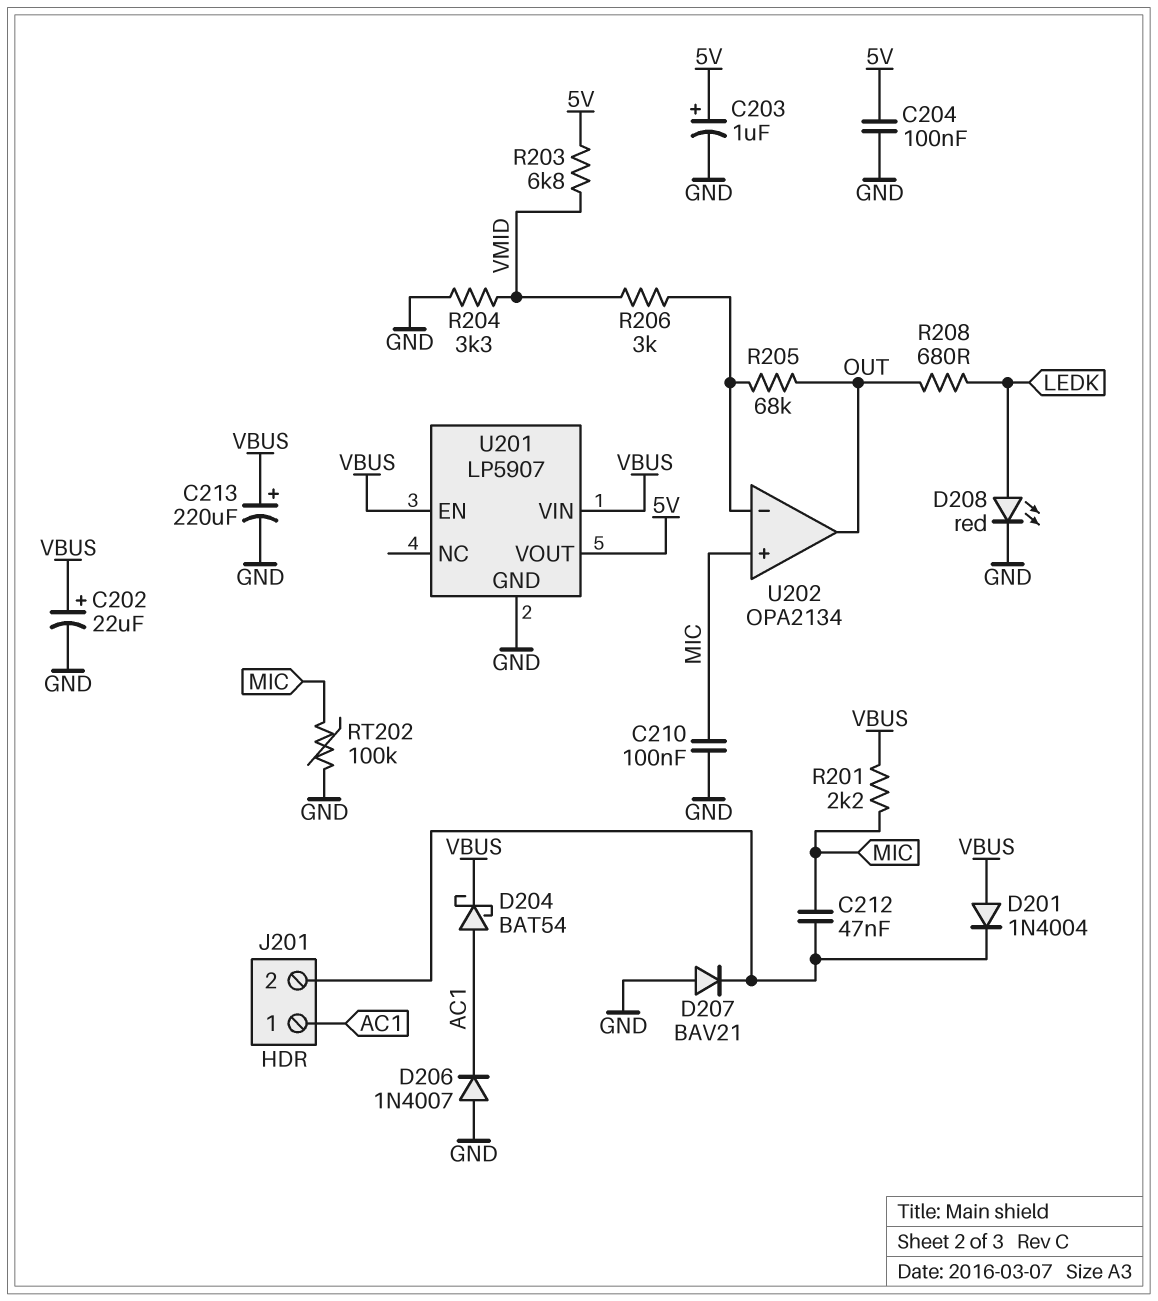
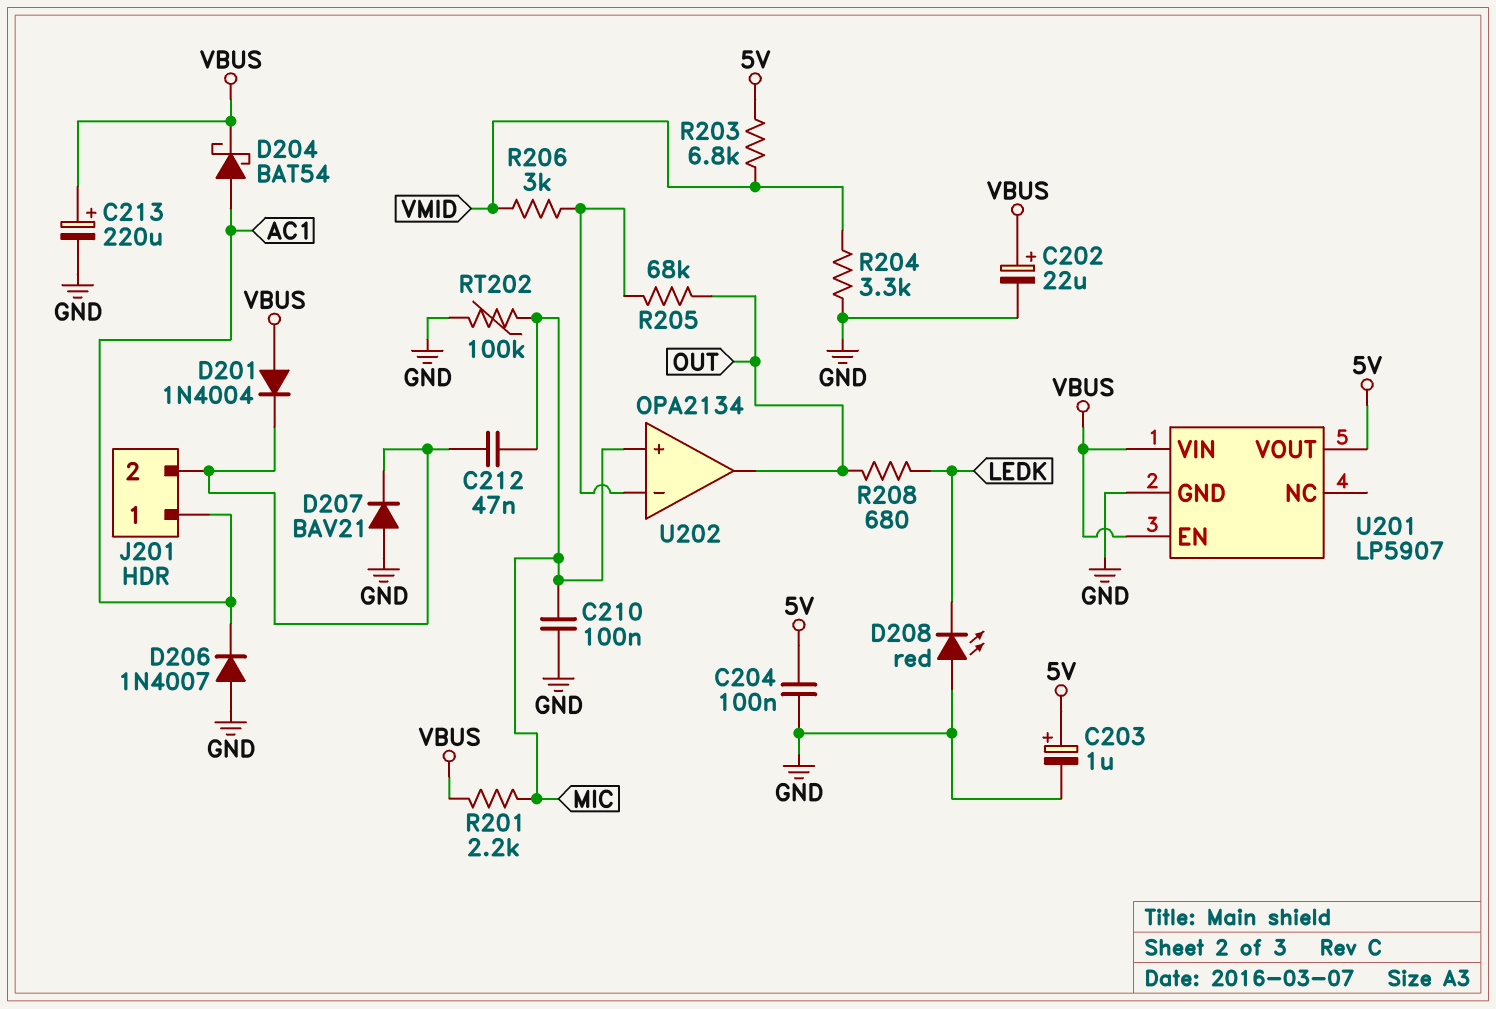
D208: LED red (A LEDK, K GND) -> LED red (A GND, K LEDK)

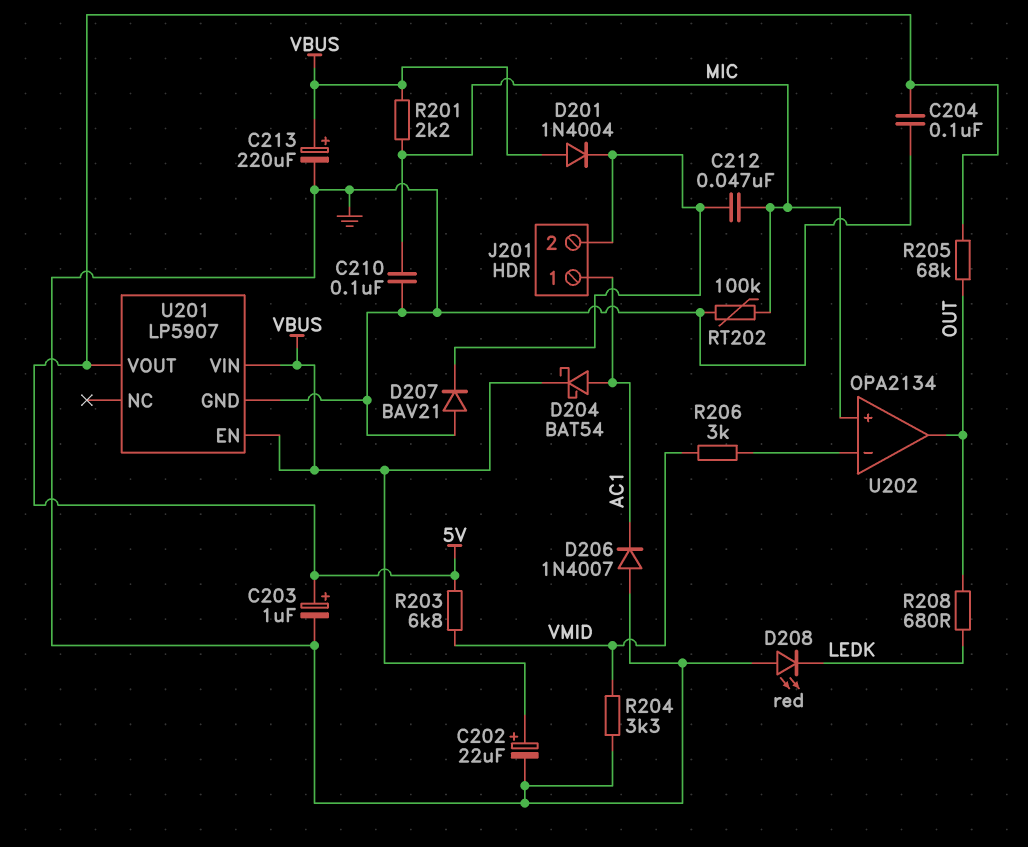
R205: 68k (OUT, U202/in-) -> 68k (5V, OUT)

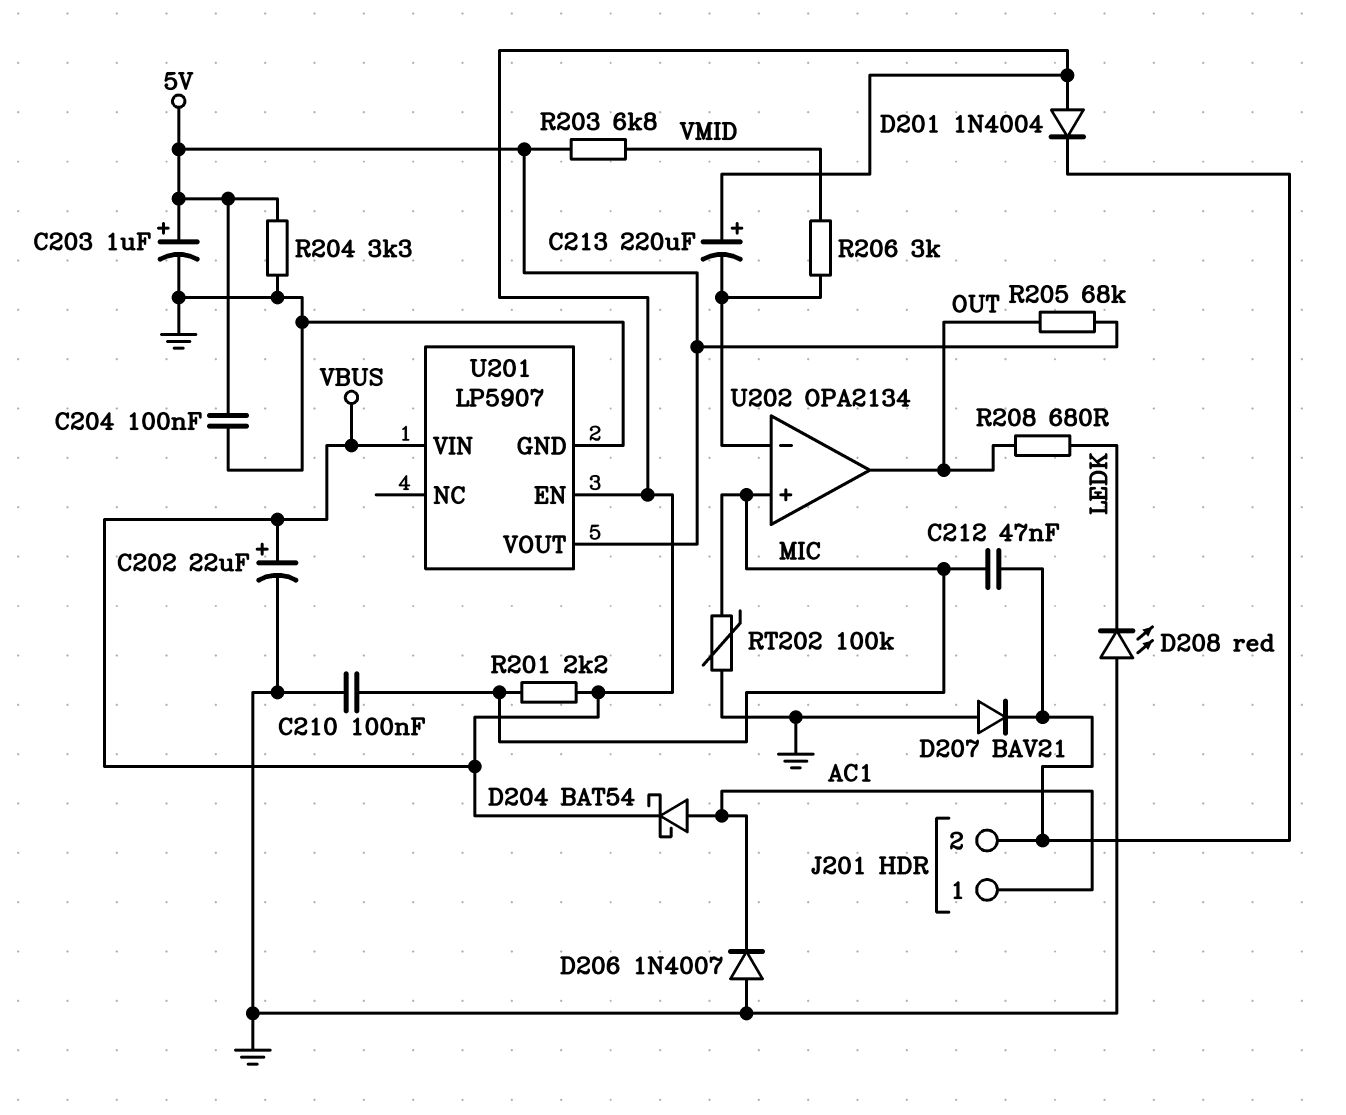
C213: 220uF (plus VBUS, minus GND) -> 220uF (plus VBUS, minus U202/in-)
R204: 3.3k (GND, VMID) -> 3.3k (5V, GND)

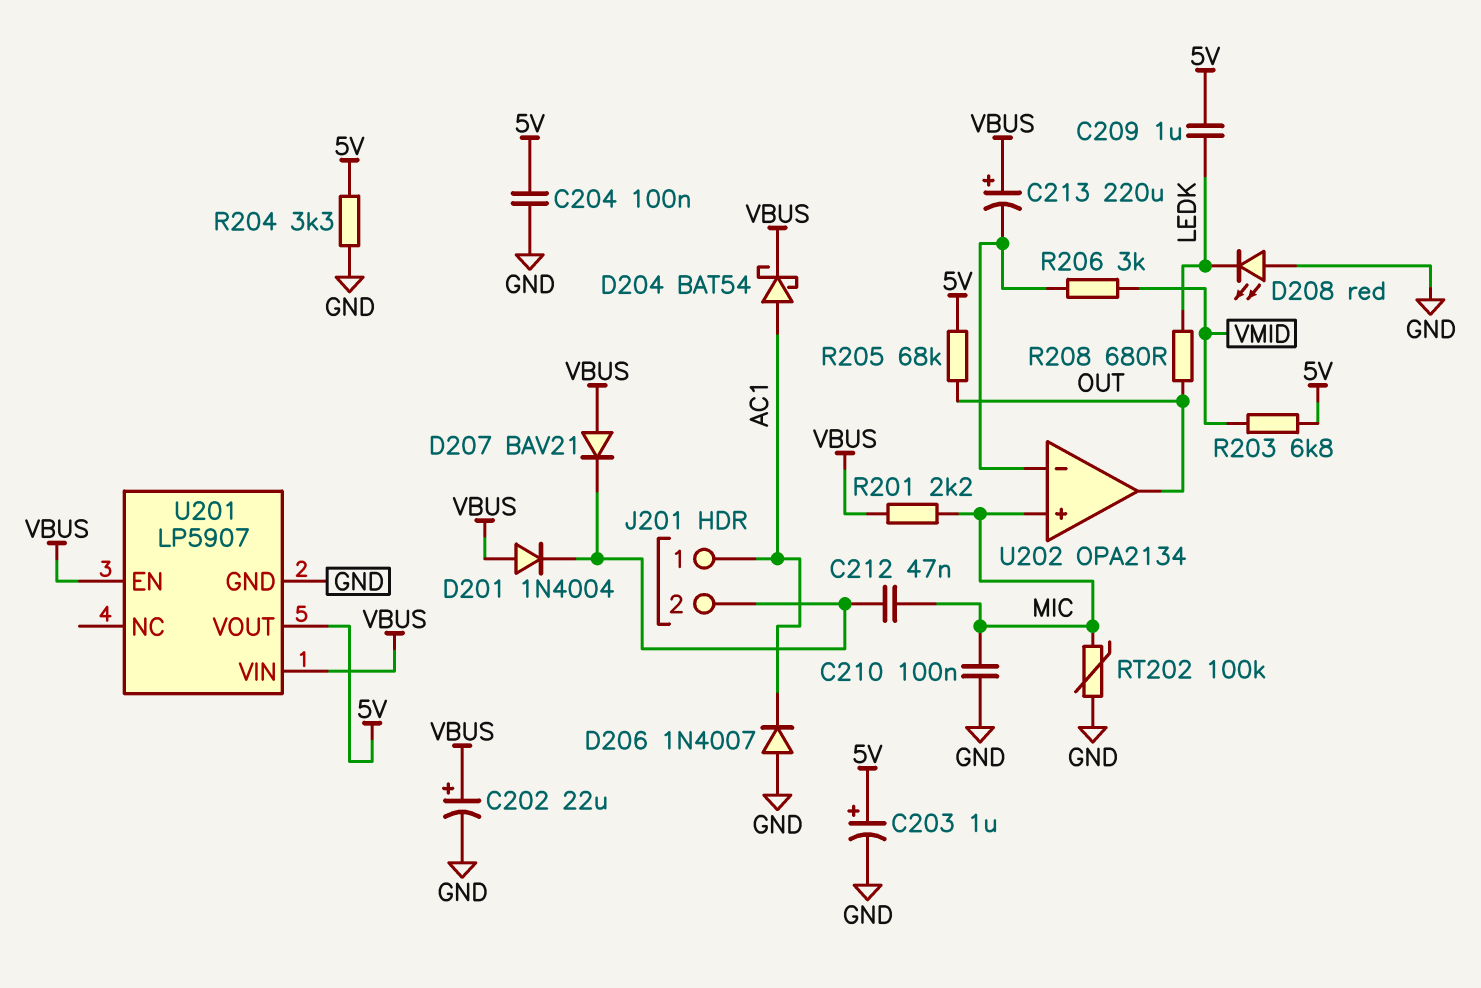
C209: none -> 1uF (5V, LEDK)
D207: diode BAV21 (A GND, K J201/2) -> diode BAV21 (A VBUS, K J201/2)

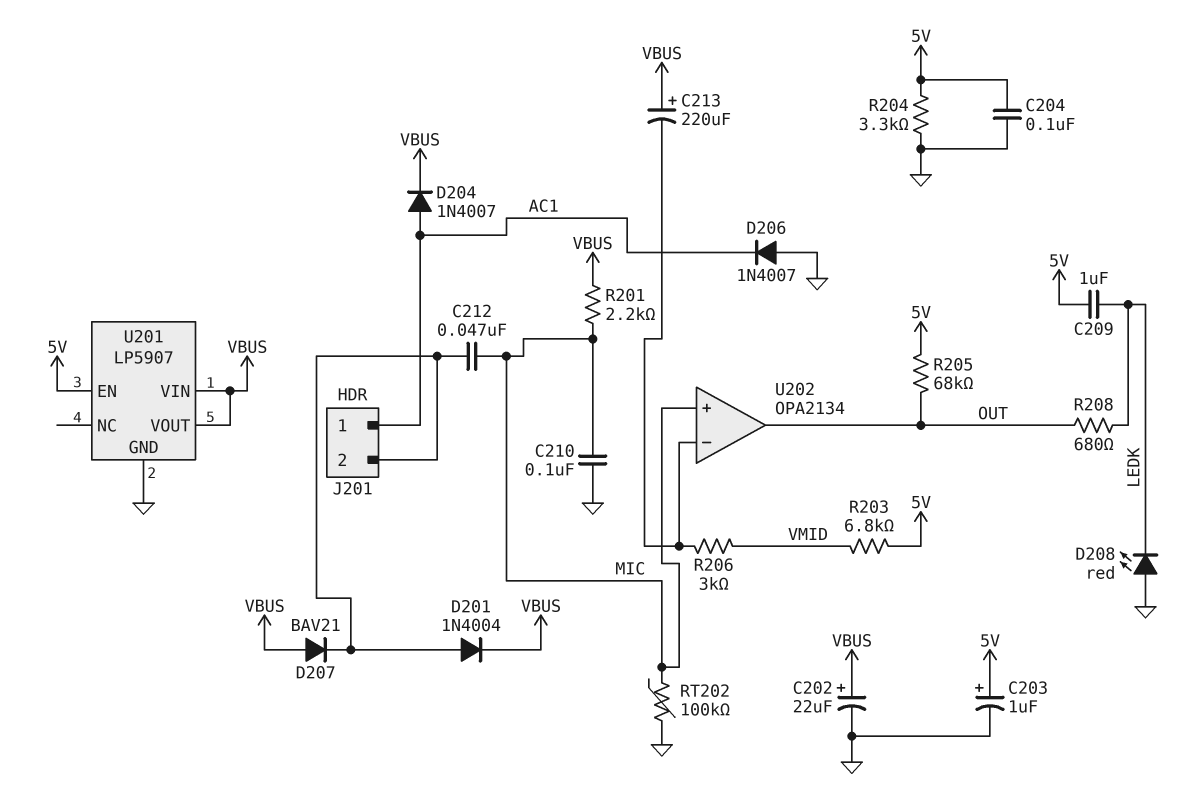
D201: diode 1N4004 (A VBUS, K J201/2) -> diode 1N4004 (A J201/2, K VBUS)
D204: schottky BAT54 (A AC1, K VBUS) -> diode 1N4007 (A AC1, K VBUS)
U201 pin EN: VBUS -> 5V
U201 pin VOUT: 5V -> VBUS

